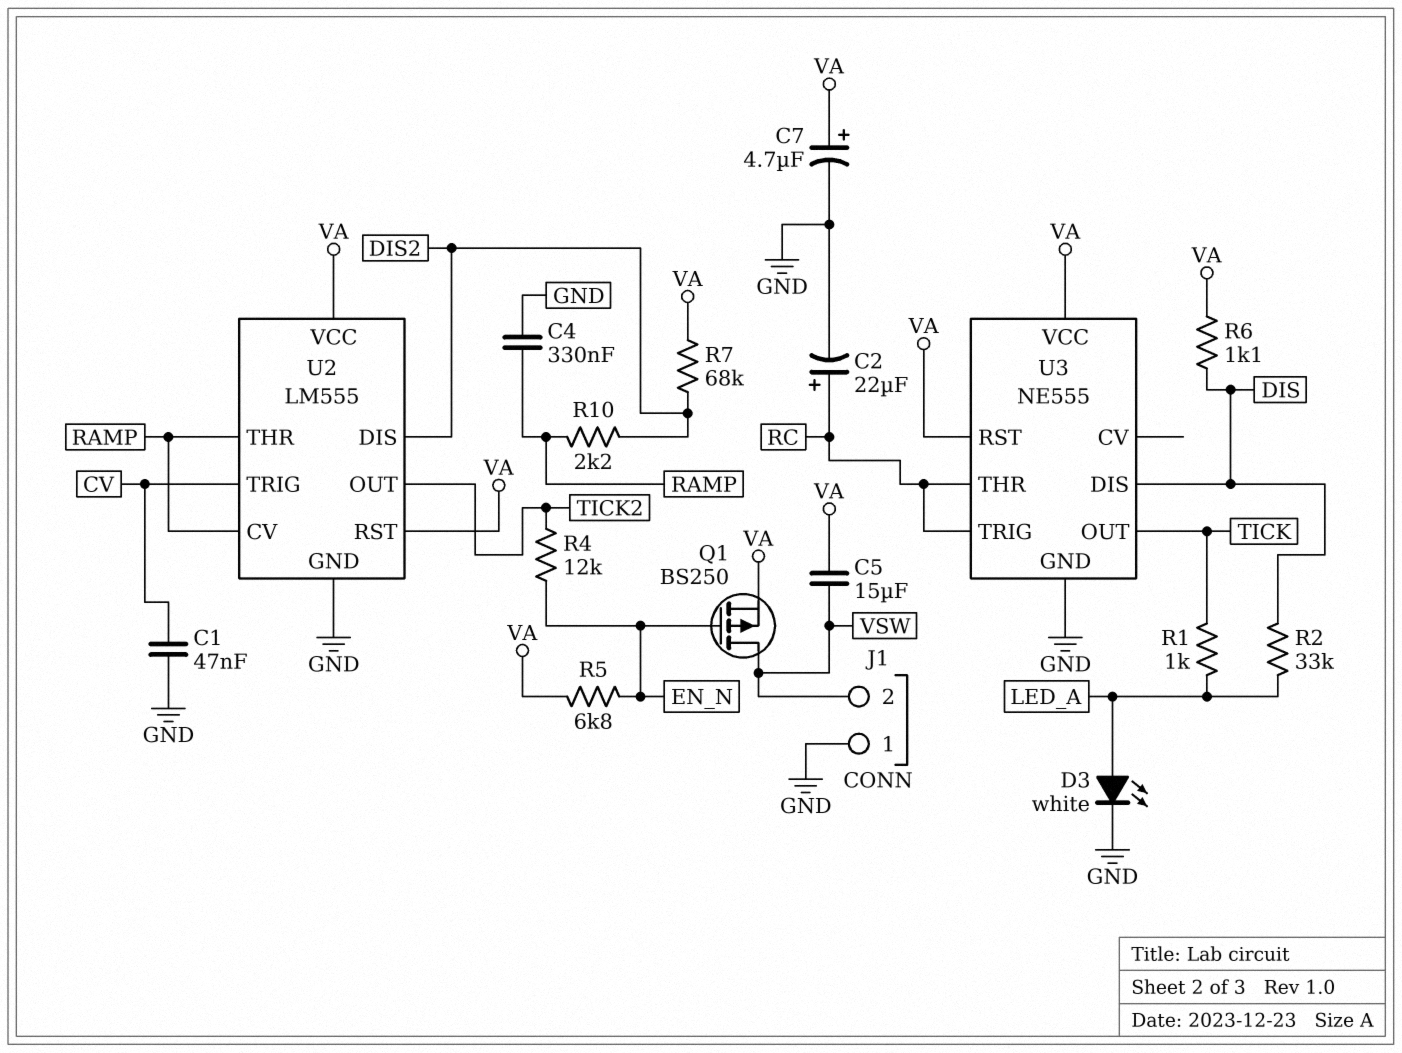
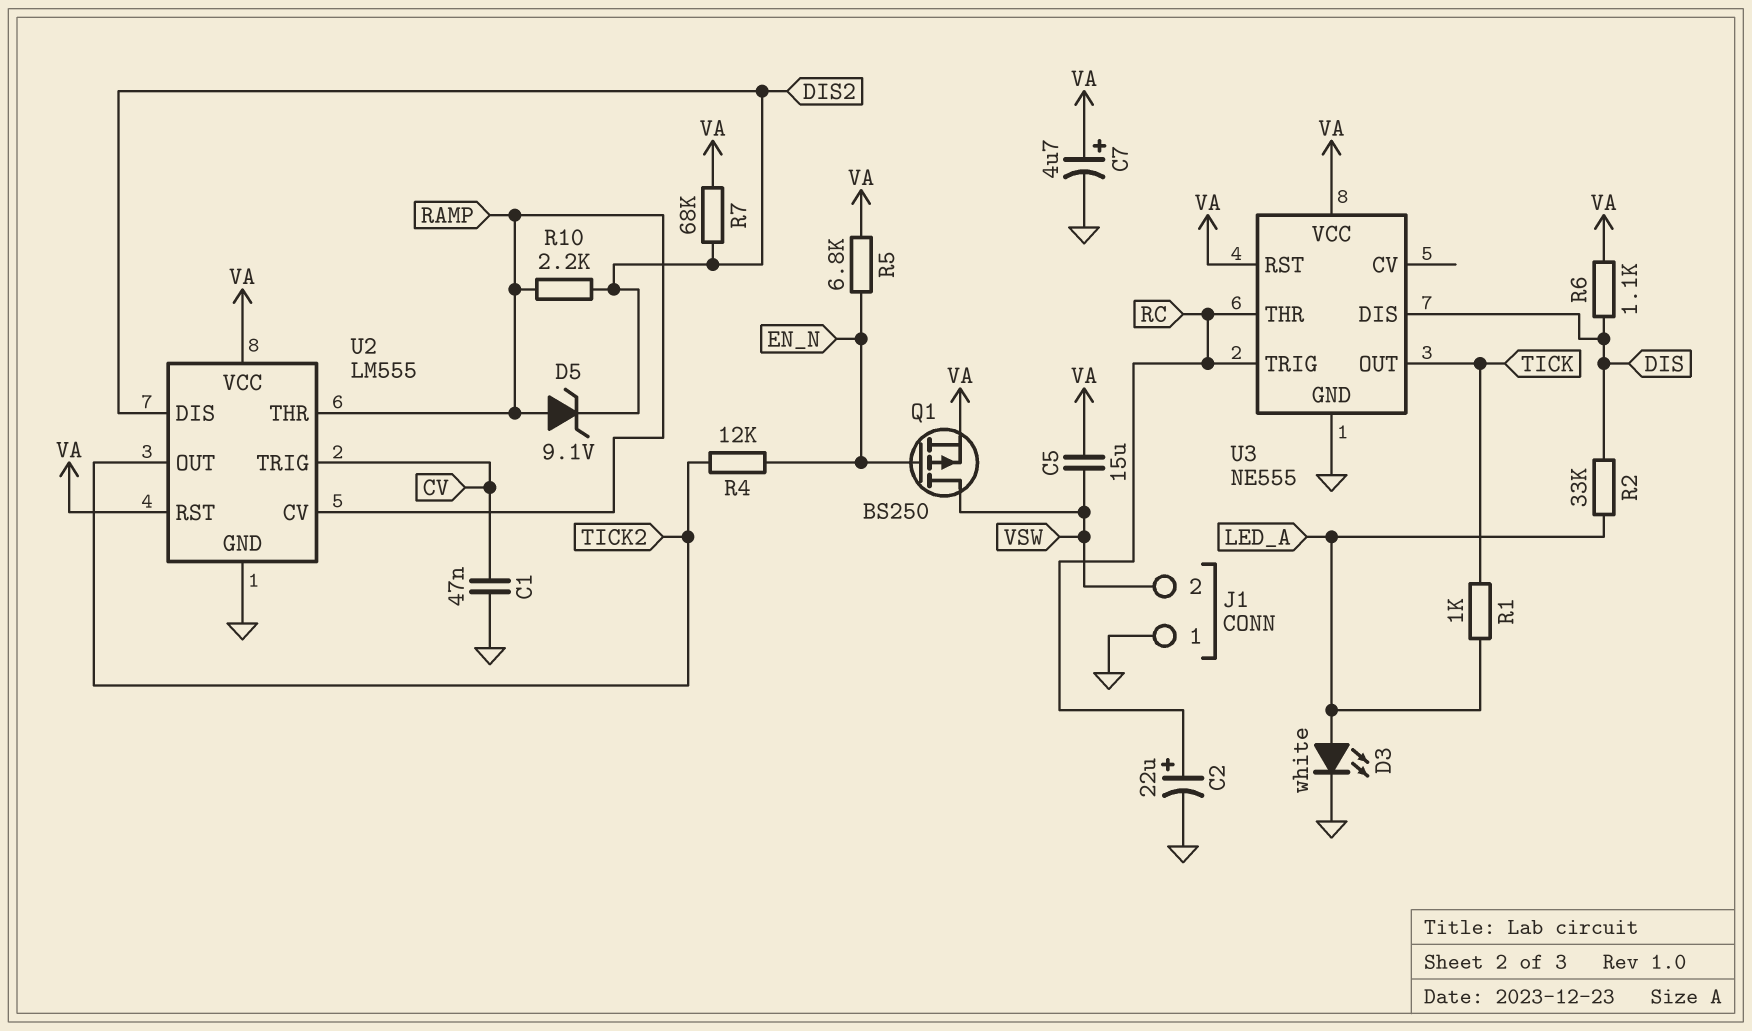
C4: 330nF (GND, RAMP) -> none
D5: none -> zener 9.1V (A RAMP, K DIS2)

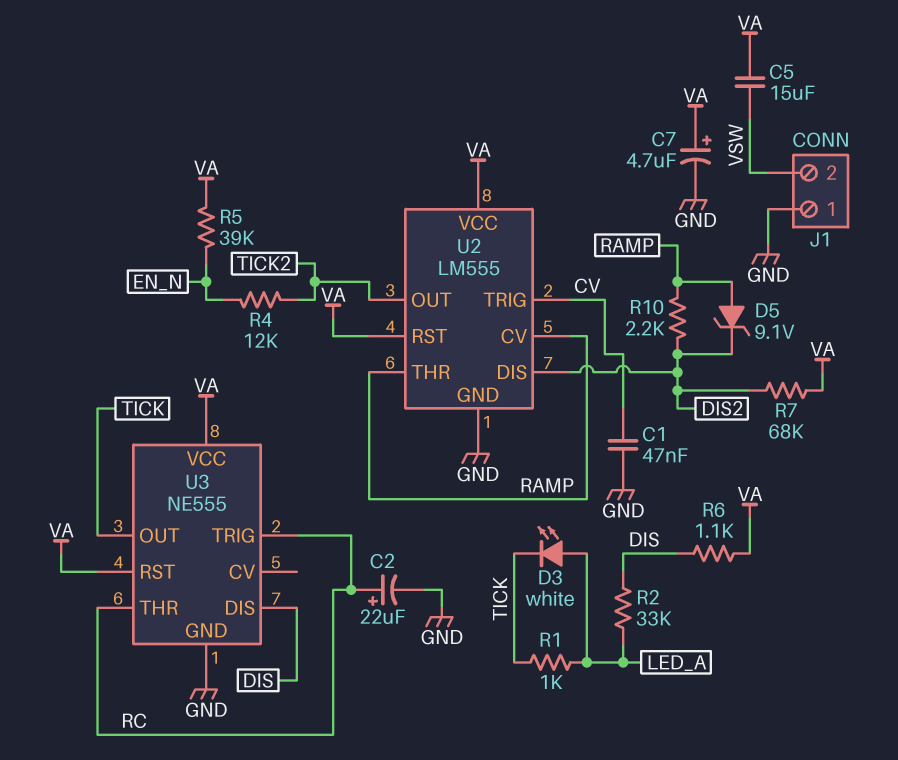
D3: LED white (A LED_A, K GND) -> LED white (A LED_A, K TICK)
Q1: PMOS BS250 (G EN_N, D VSW, S VA) -> none
R5: 6.8k (EN_N, VA) -> 39k (EN_N, VA)

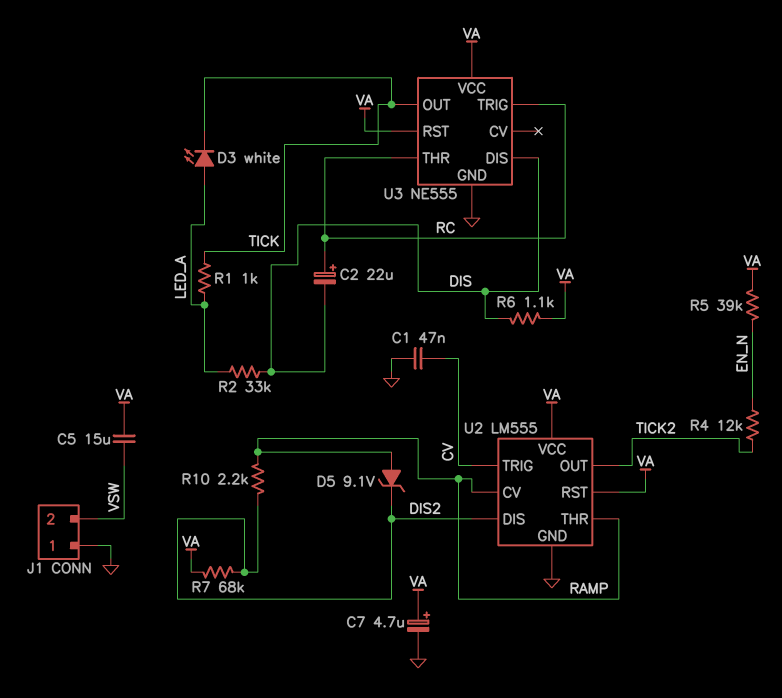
C2: 22uF (plus RC, minus GND) -> 22uF (plus RC, minus DIS)

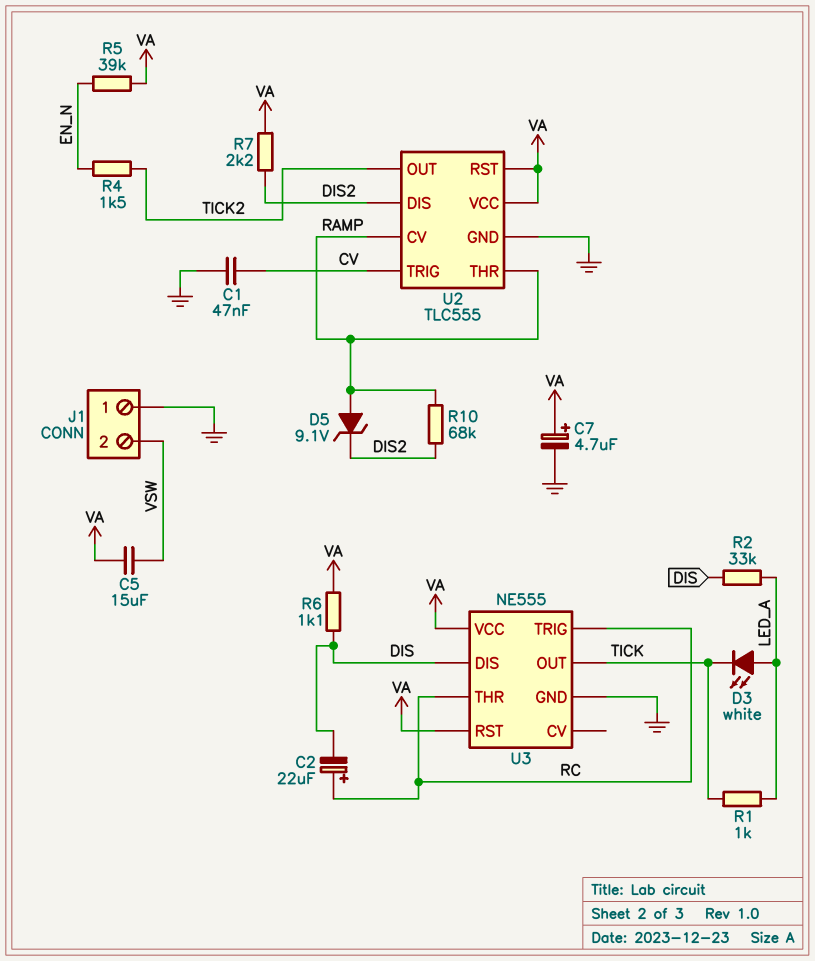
R4: 12k (EN_N, TICK2) -> 1.5k (EN_N, TICK2)
R7: 68k (DIS2, VA) -> 2.2k (DIS2, VA)
R10: 2.2k (DIS2, RAMP) -> 68k (DIS2, RAMP)
U2: LM555 -> TLC555

